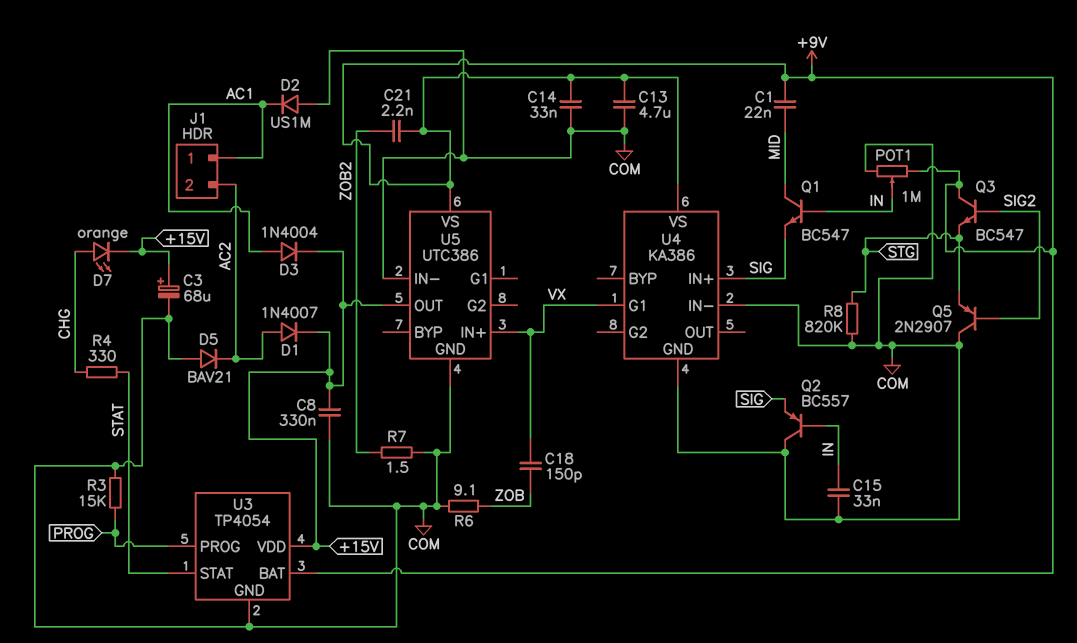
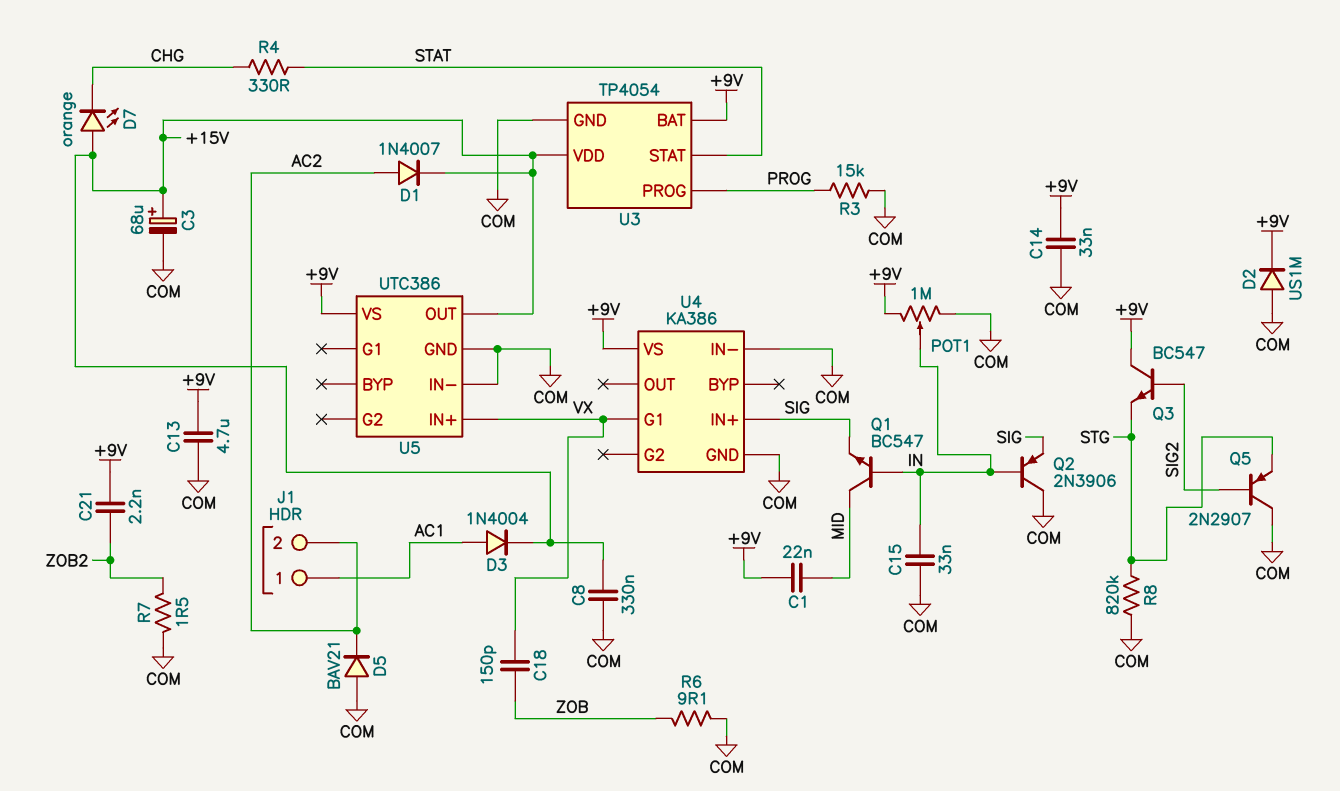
D2: diode US1M (A COM, K AC1) -> diode US1M (A COM, K +9V)
D7: LED orange (A CHG, K +15V) -> LED orange (A +15V, K CHG)
Q2: PNP BC557 (B IN, C COM, E SIG) -> PNP 2N3906 (B IN, C COM, E SIG)

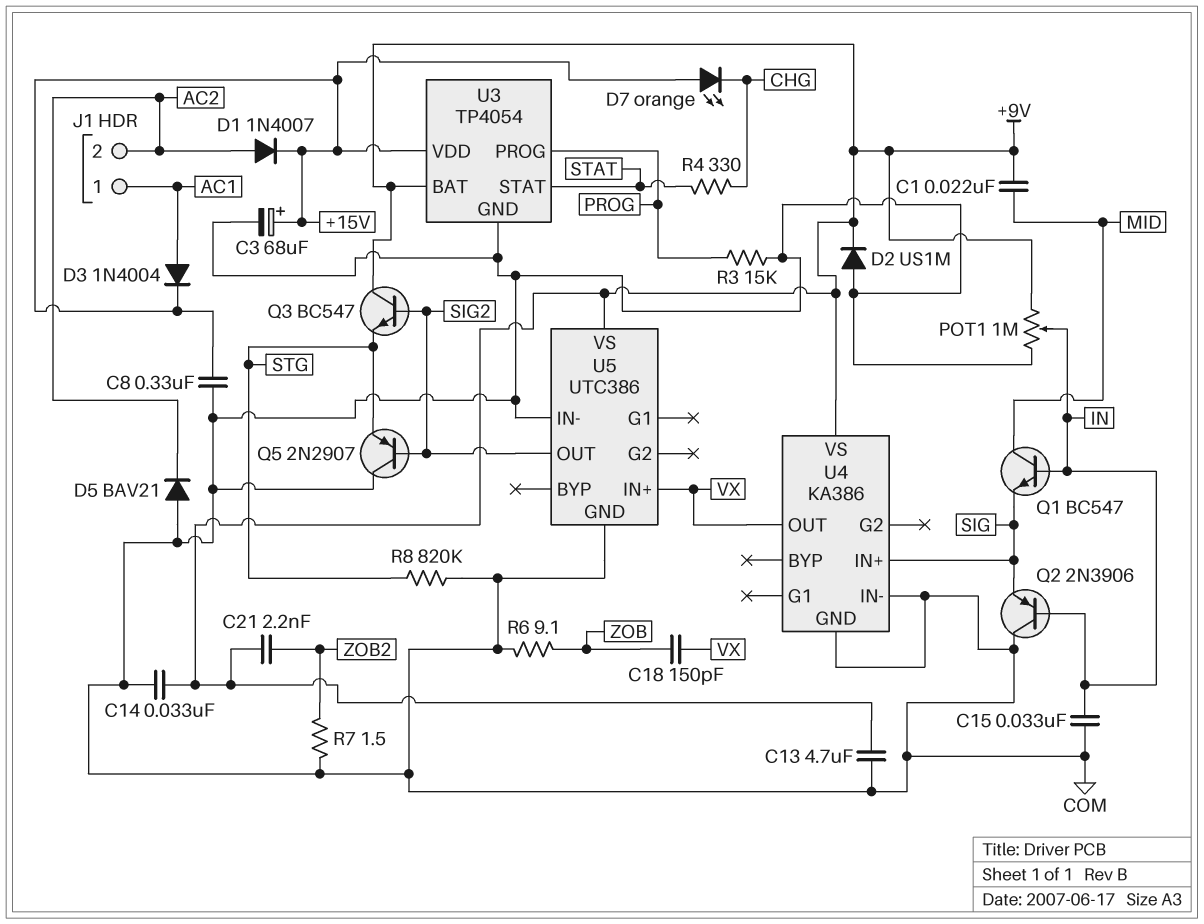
U4 pin G1: VX -> none
U4 pin OUT: none -> VX
U5 pin OUT: +15V -> SIG2

